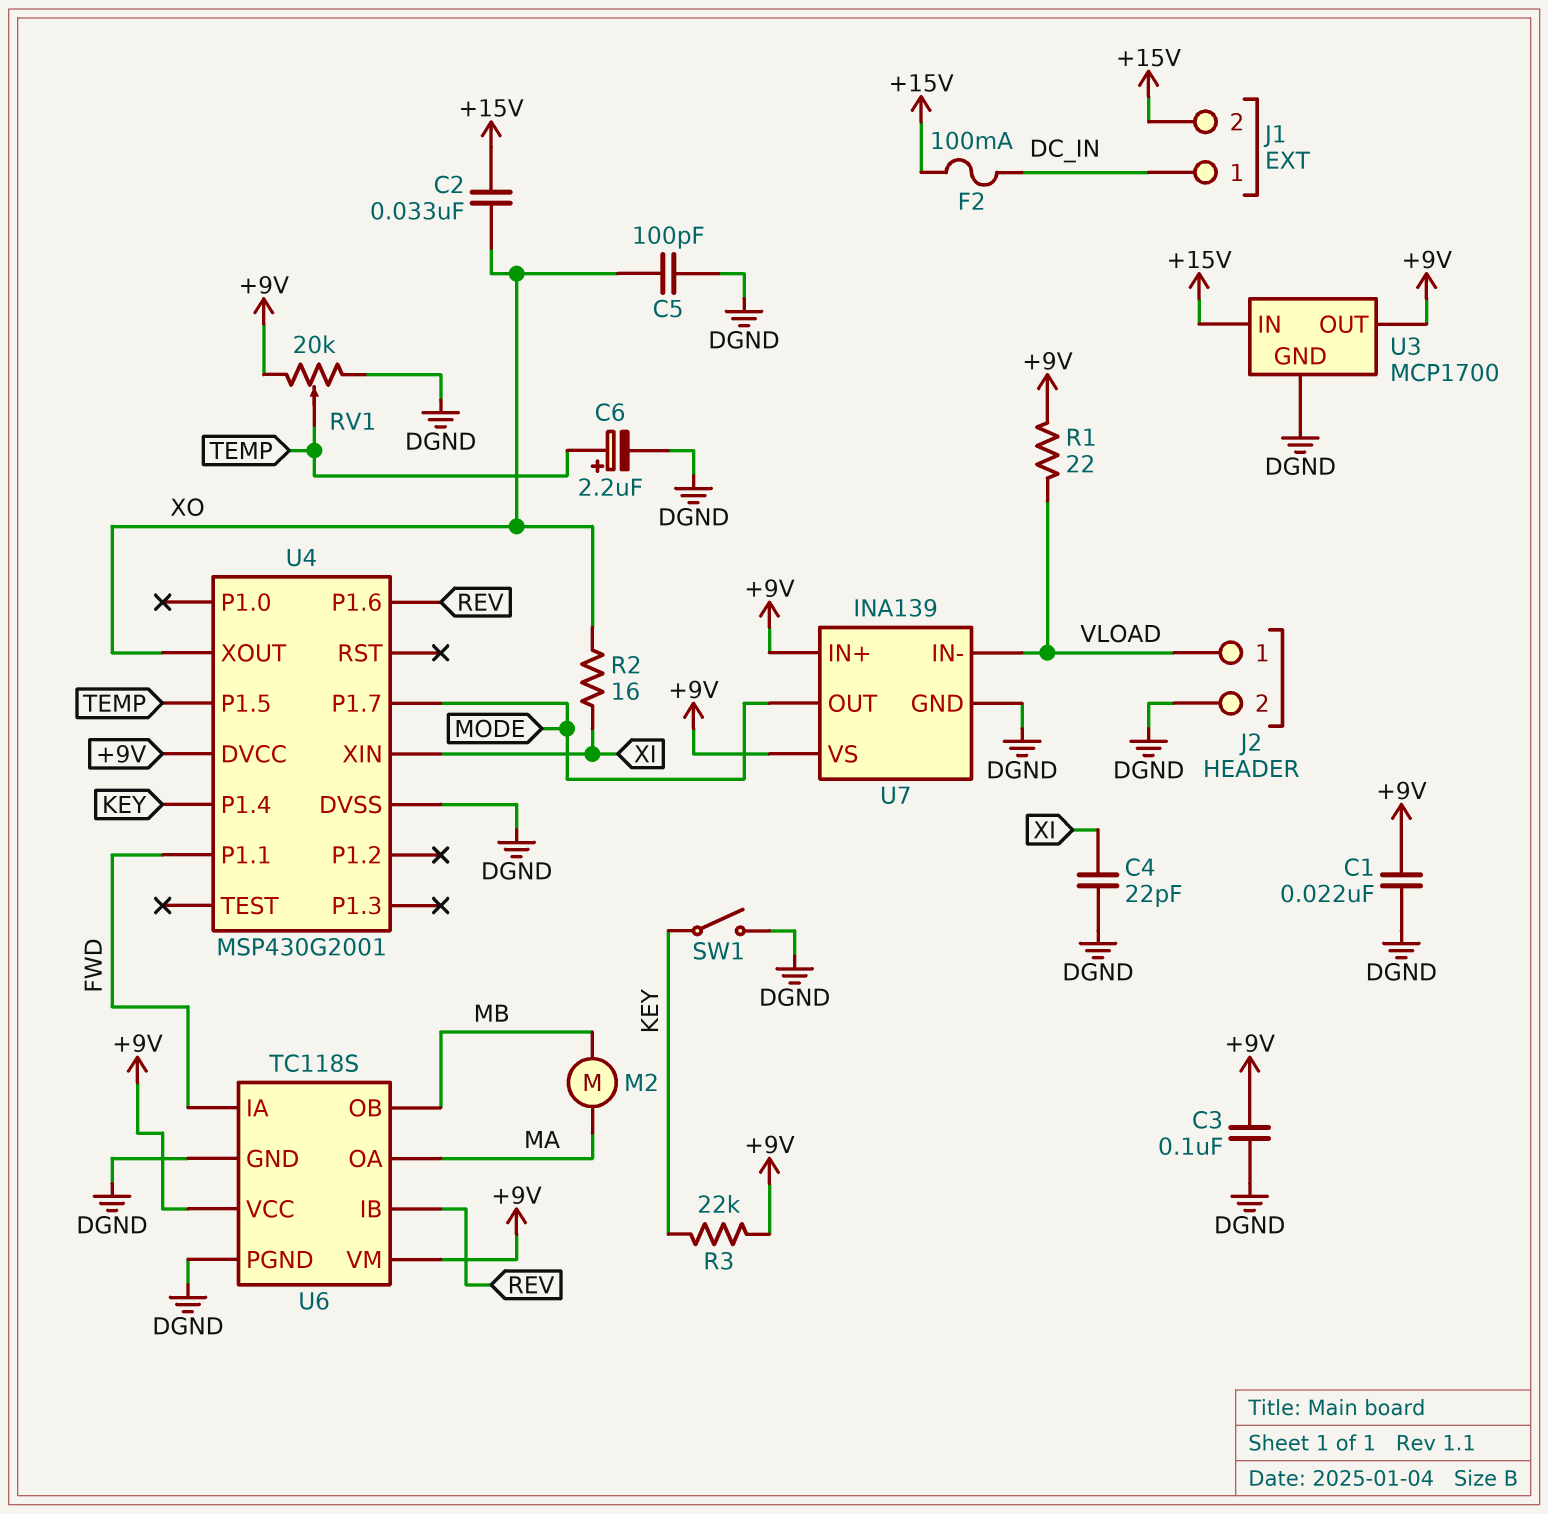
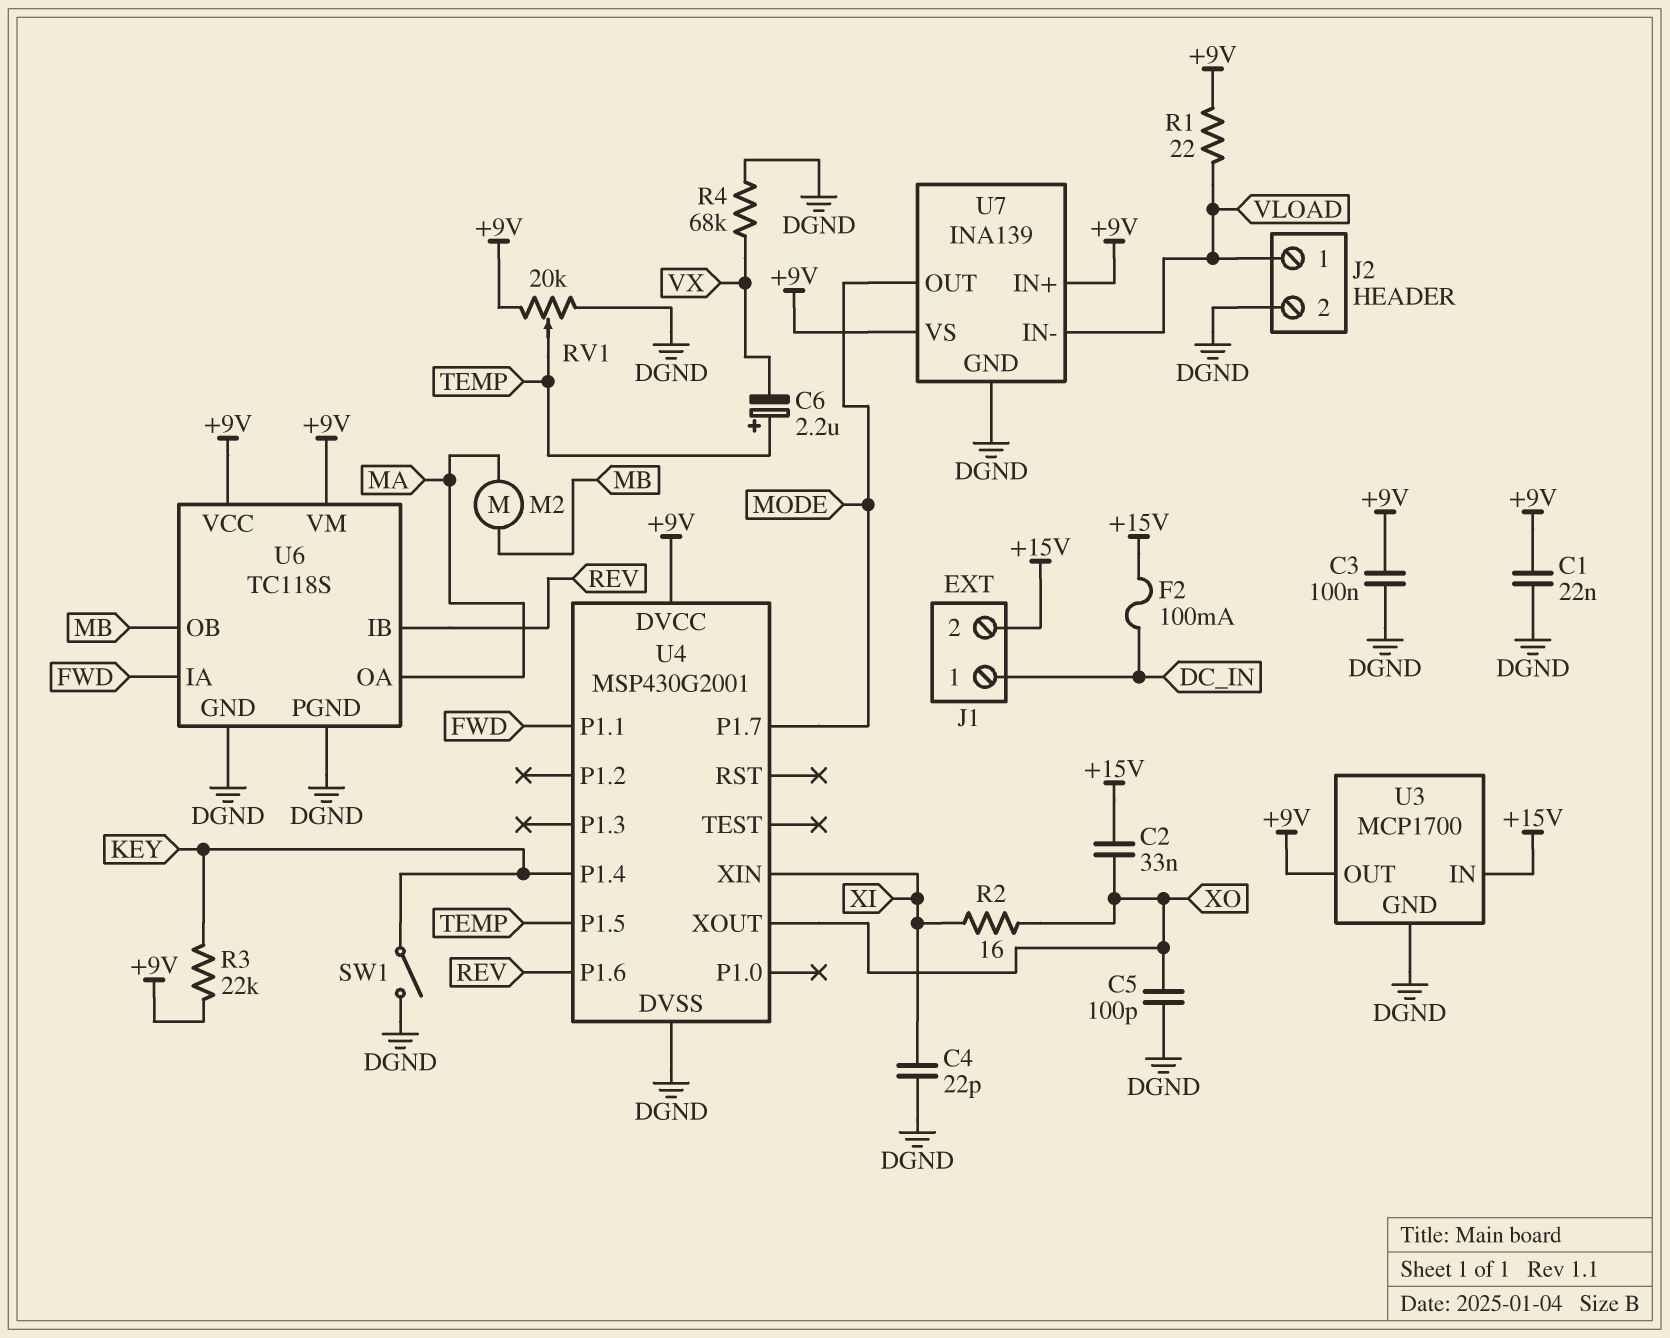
C6: 2.2uF (plus TEMP, minus DGND) -> 2.2uF (plus TEMP, minus VX)
R4: none -> 68k (DGND, VX)

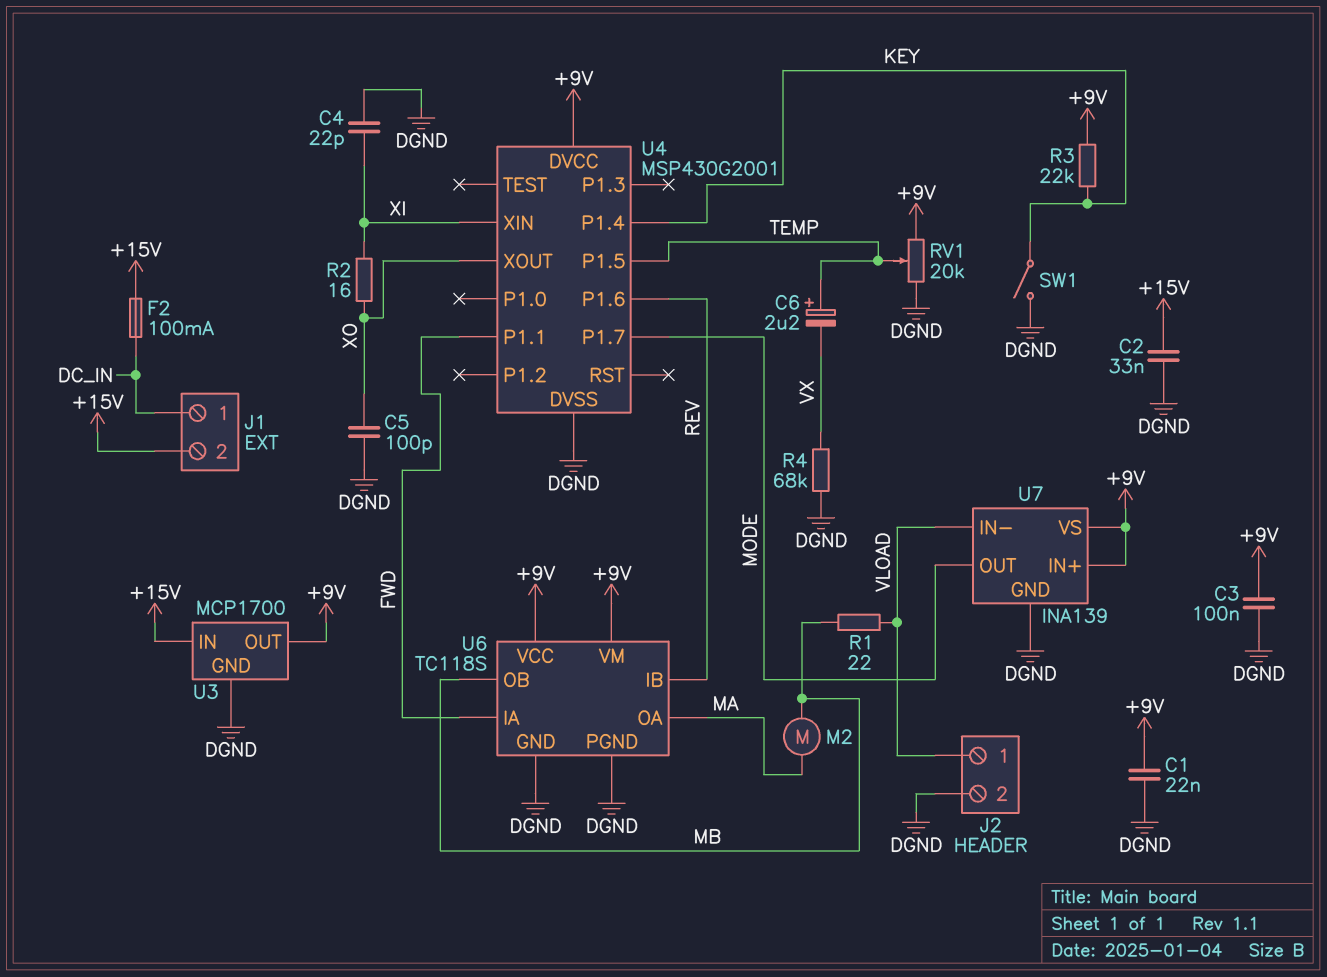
C2: 33nF (+15V, XO) -> 33nF (+15V, DGND)
R1: 22 (+9V, VLOAD) -> 22 (MB, VLOAD)

